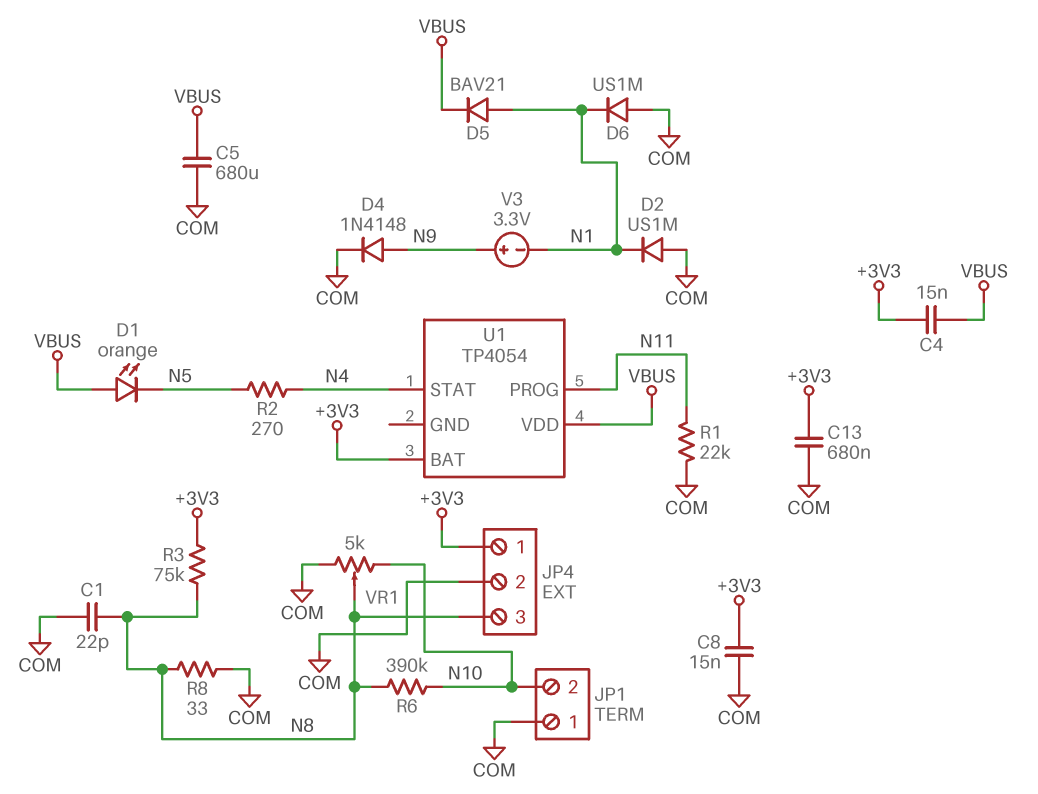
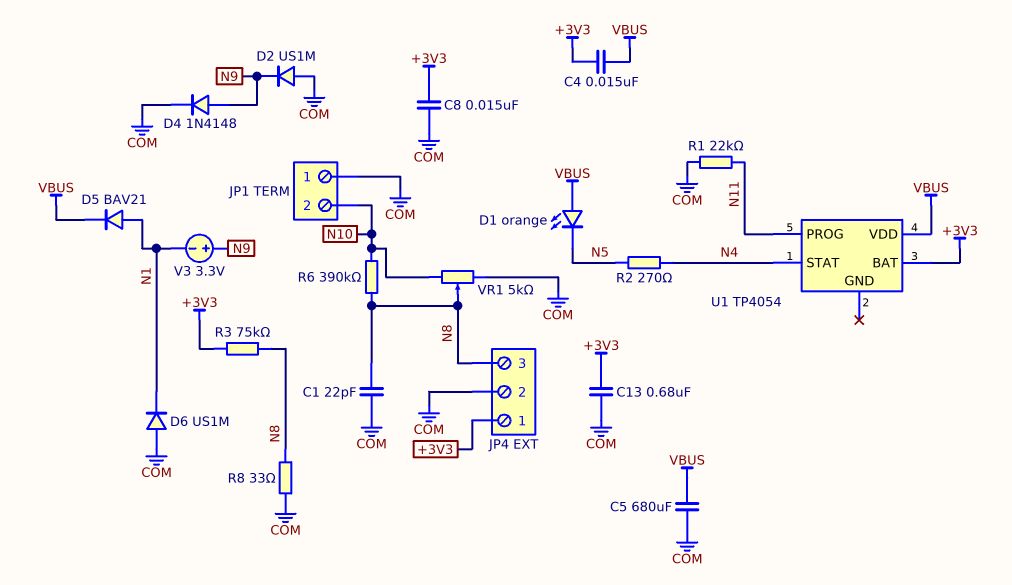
D2: diode US1M (A COM, K N1) -> diode US1M (A COM, K N9)

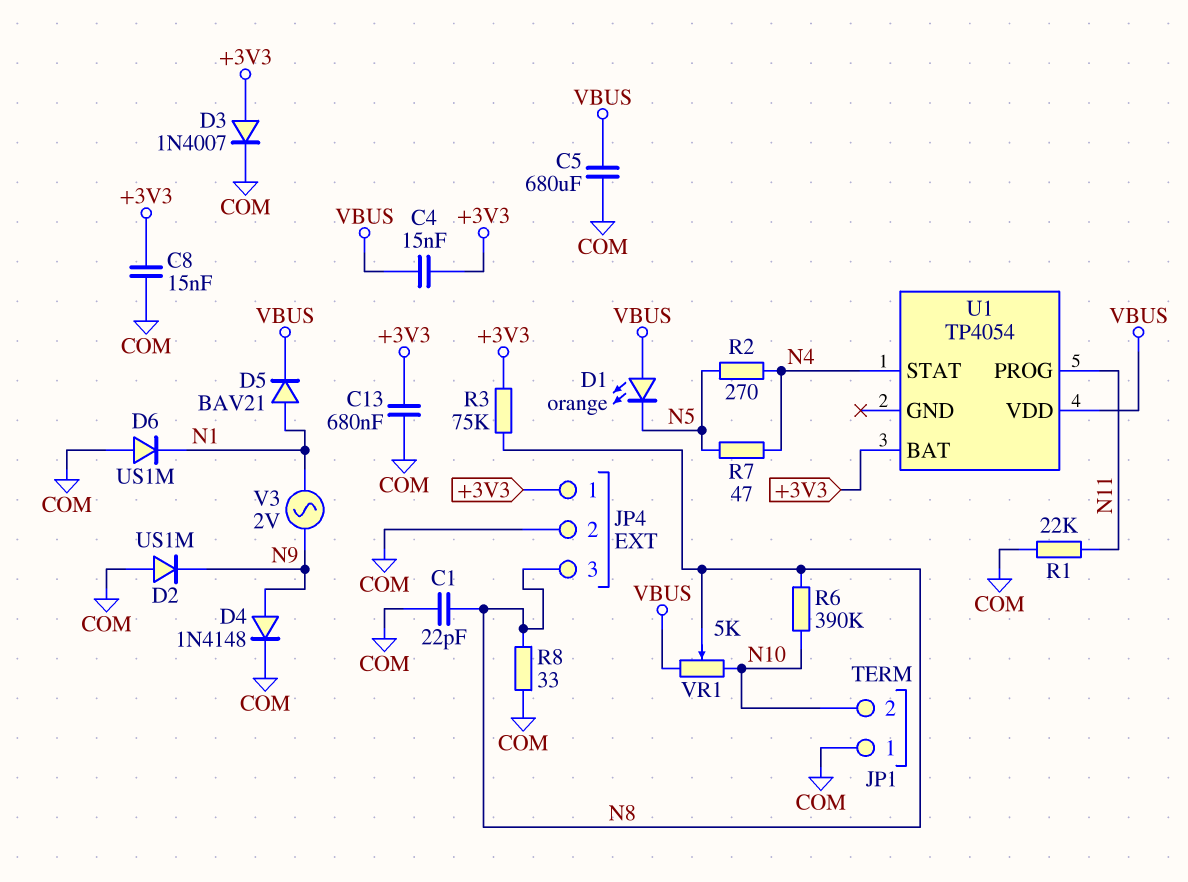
D3: none -> diode 1N4007 (A +3V3, K COM)
R7: none -> 47 (N4, N5)
V3: 3.3V (plus N9, minus N1) -> AC 2V (N1, N9)
VR1: 5k (COM, N10, wiper N8) -> 5k (N10, VBUS, wiper N8)

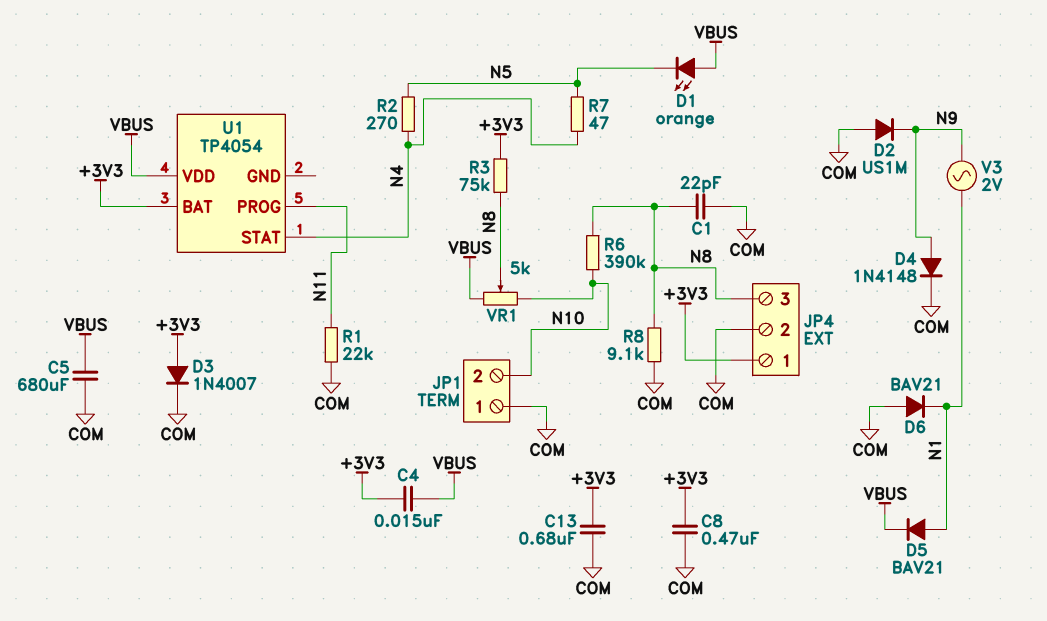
C8: 15nF (+3V3, COM) -> 470nF (+3V3, COM)
D6: diode US1M (A COM, K N1) -> diode BAV21 (A COM, K N1)
R8: 33 (COM, N8) -> 9.1k (COM, N8)

